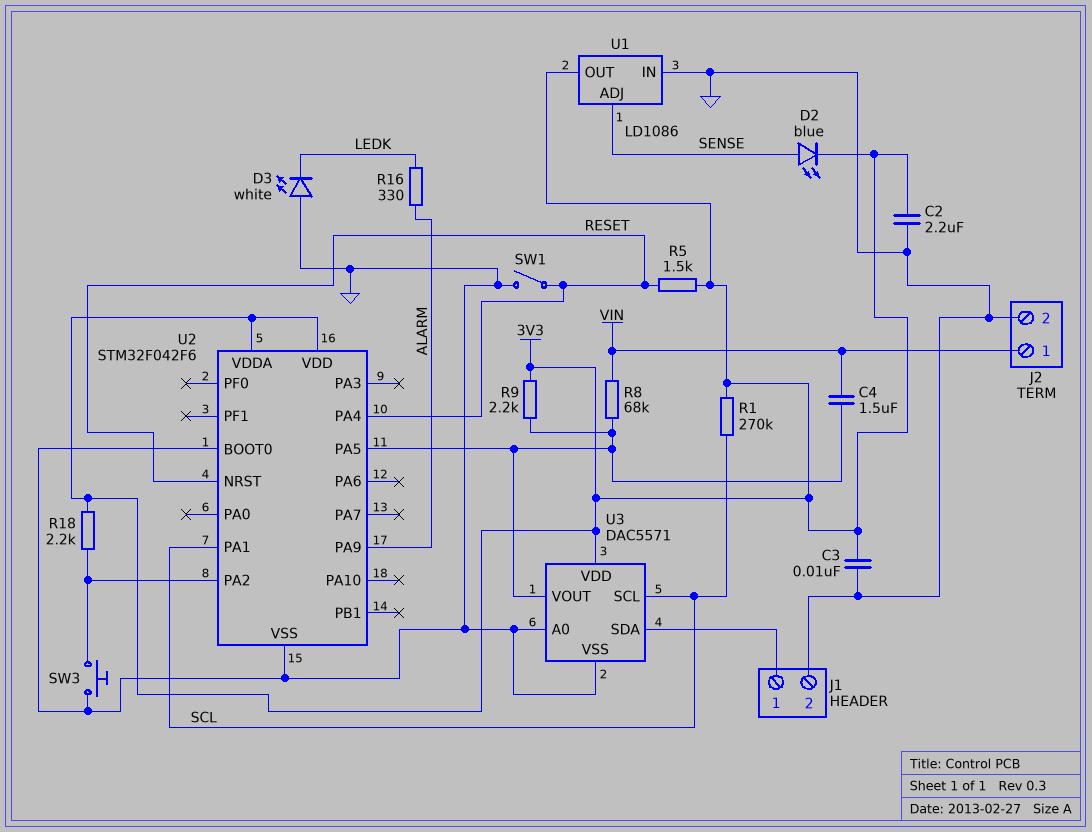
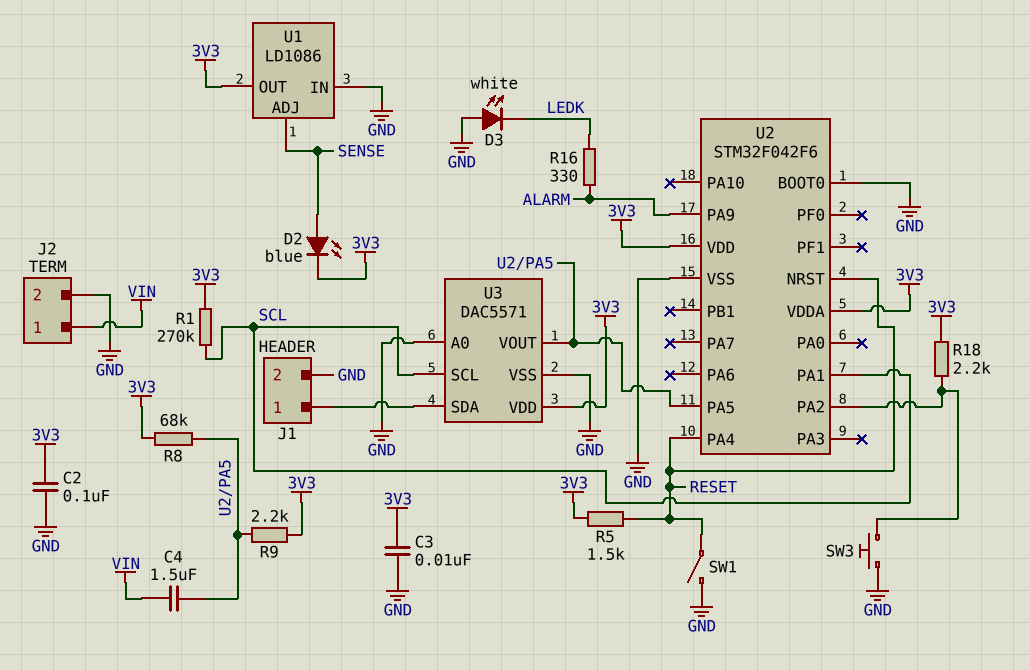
C2: 2.2uF (3V3, GND) -> 100nF (3V3, GND)
R8: 68k (U2/PA5, VIN) -> 68k (3V3, U2/PA5)

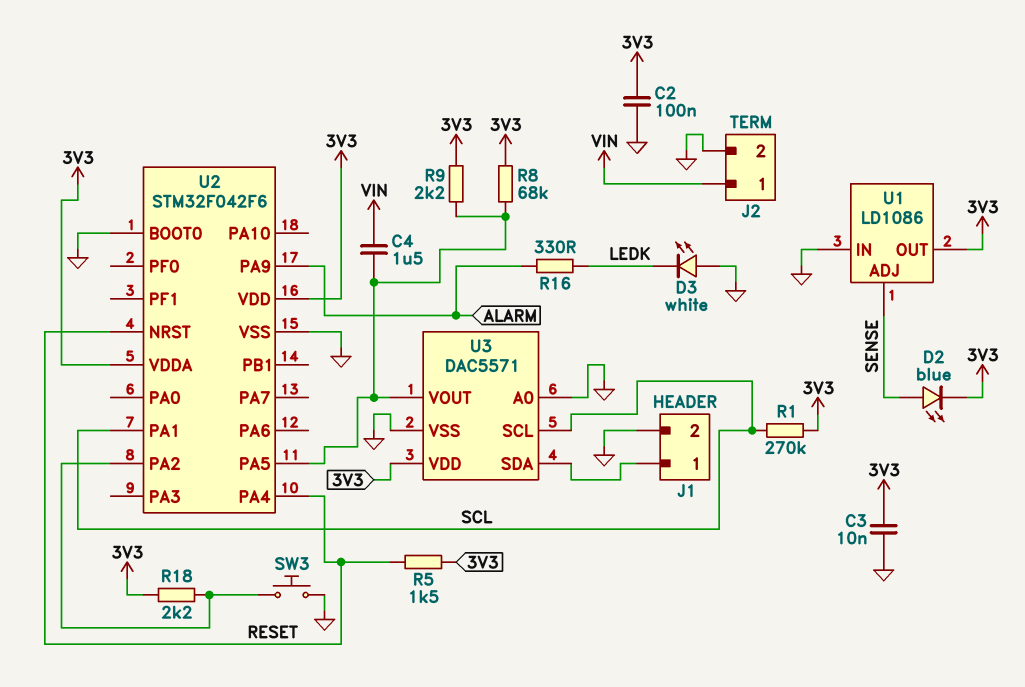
SW1: switch (GND, RESET) -> none

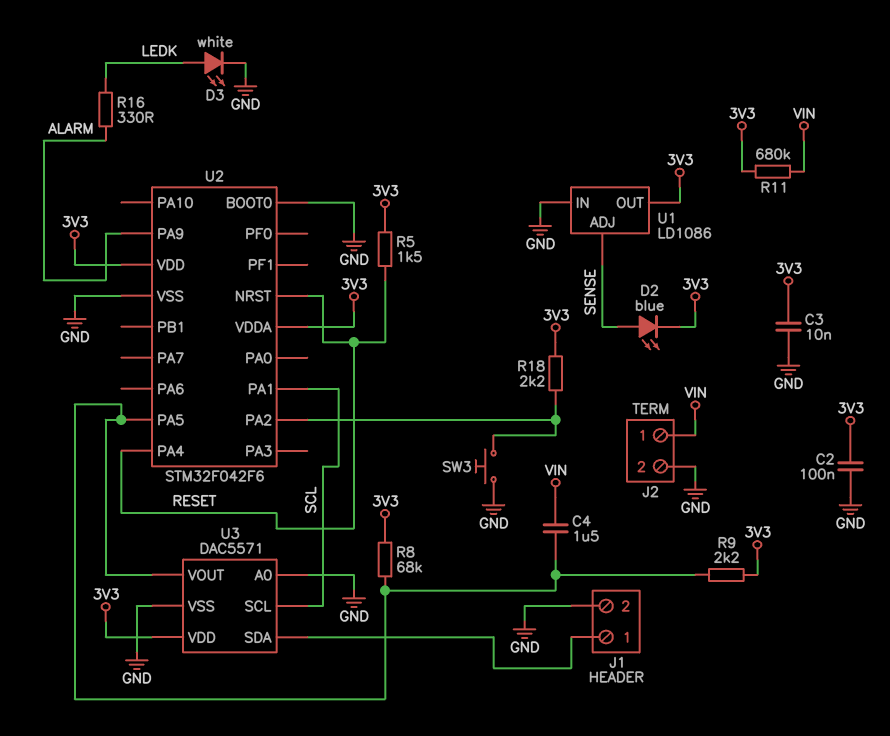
D3: LED white (A GND, K LEDK) -> LED white (A LEDK, K GND)
R1: 270k (3V3, SCL) -> none
R11: none -> 680k (3V3, VIN)

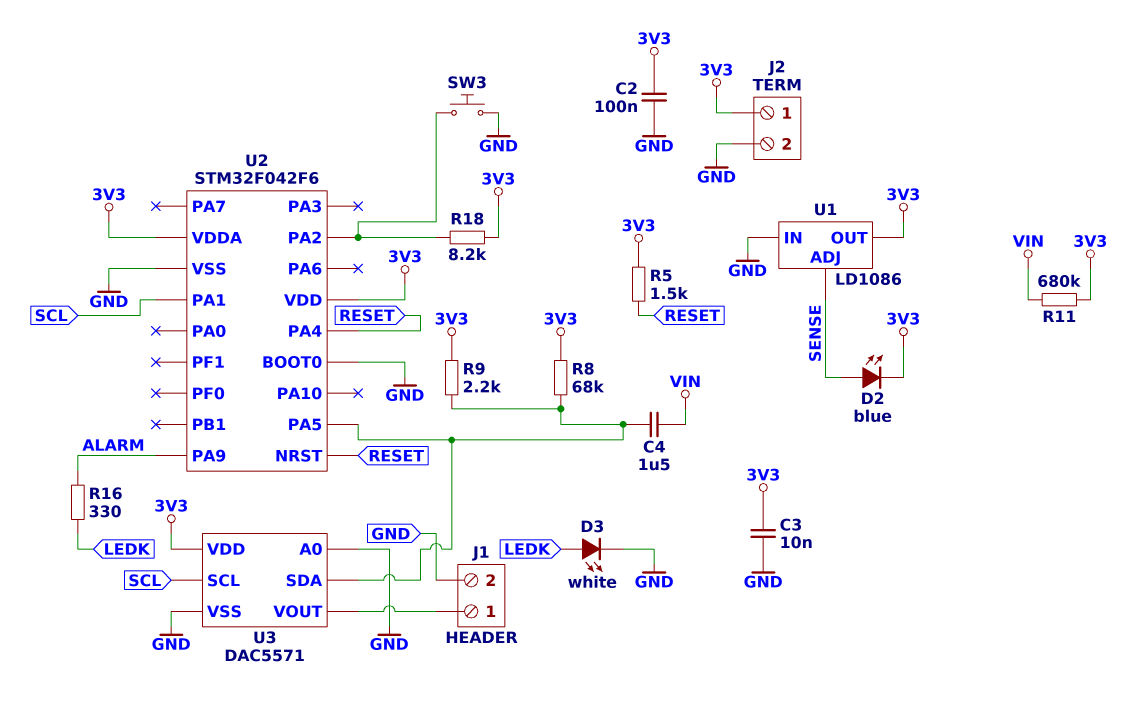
J2 pin 1: VIN -> 3V3
R18: 2.2k (3V3, U2/PA2) -> 8.2k (3V3, U2/PA2)
U3 pin SDA: J1/1 -> U2/PA5
U3 pin VOUT: U2/PA5 -> J1/1

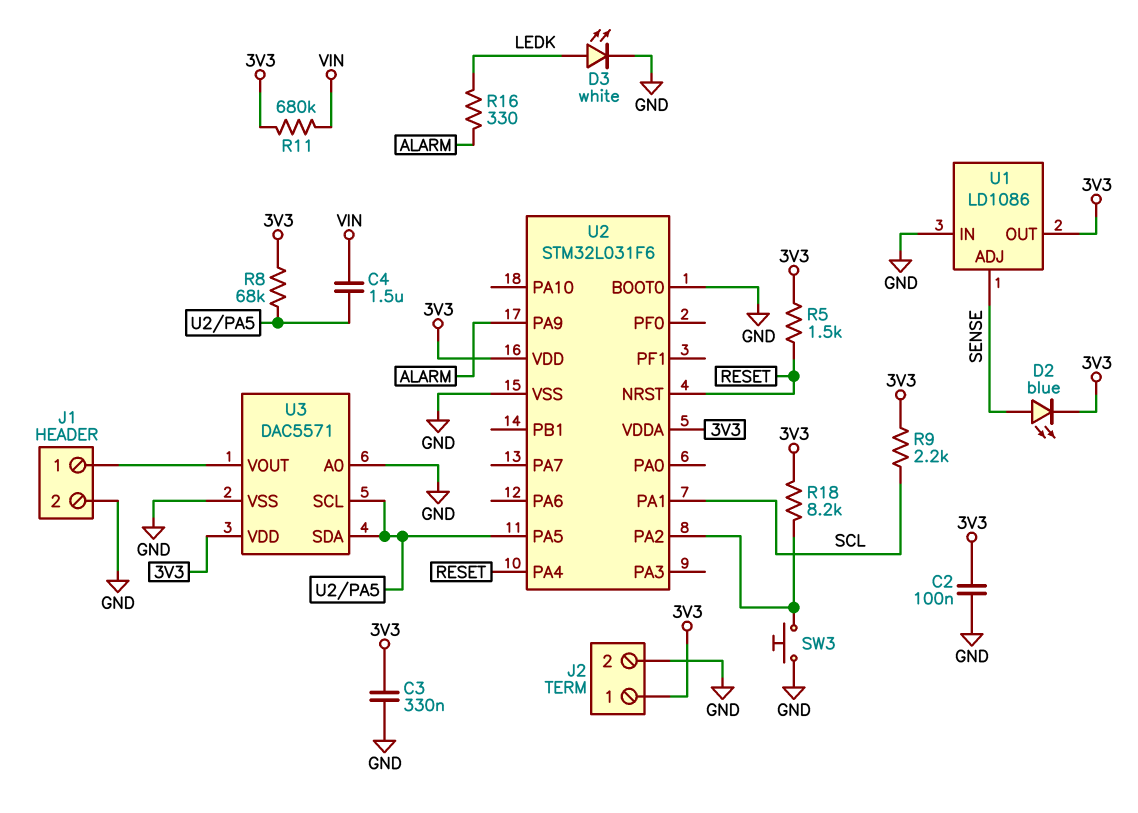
C3: 10nF (3V3, GND) -> 330nF (3V3, GND)
R9: 2.2k (3V3, U2/PA5) -> 2.2k (3V3, SCL)
U2: STM32F042F6 -> STM32L031F6
U3 pin SCL: SCL -> U2/PA5

